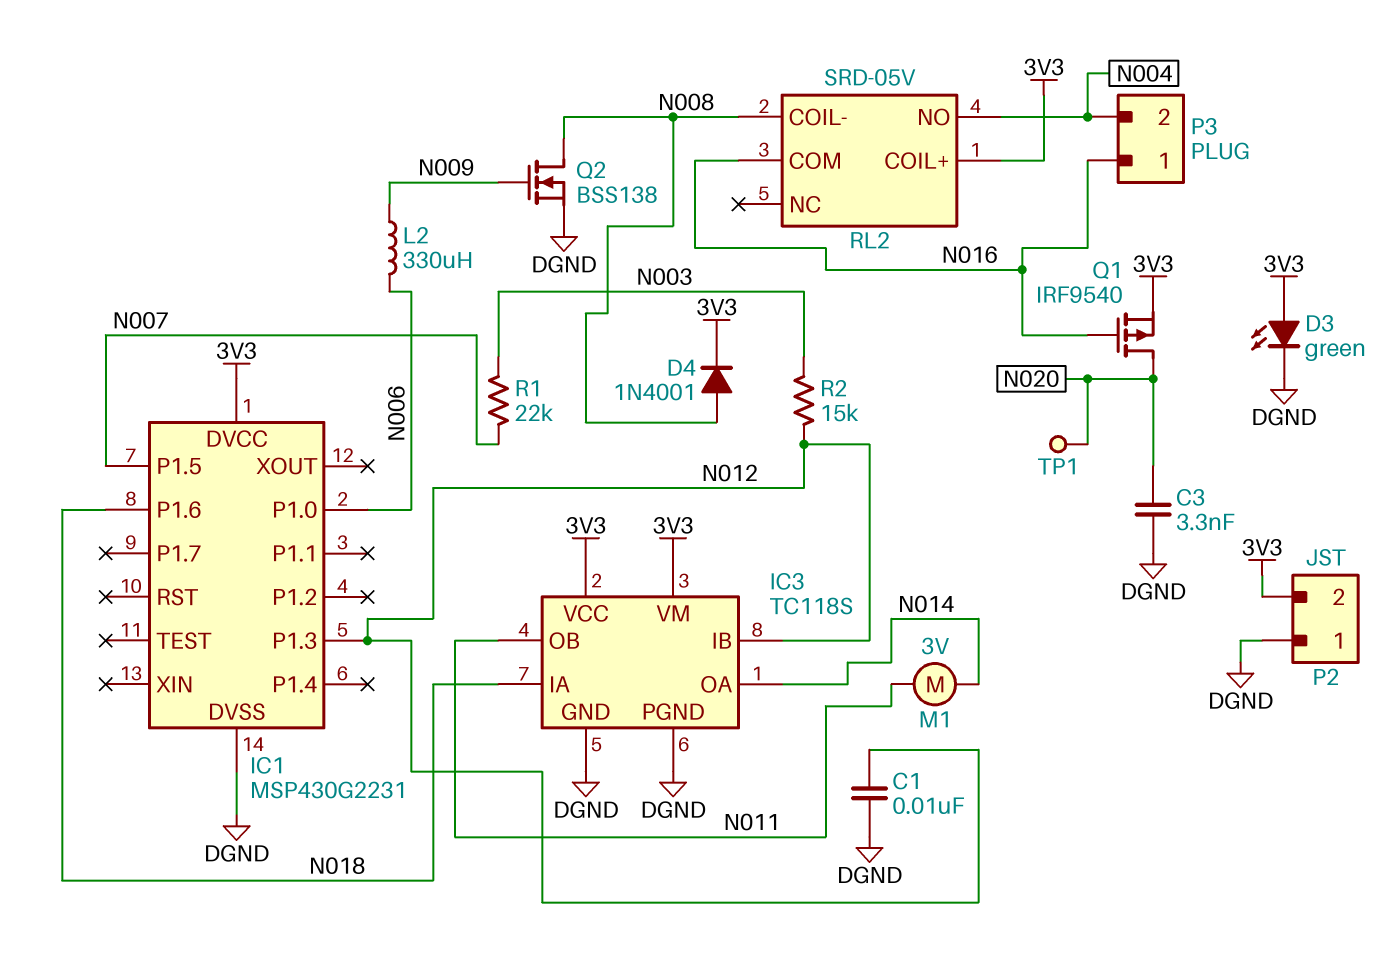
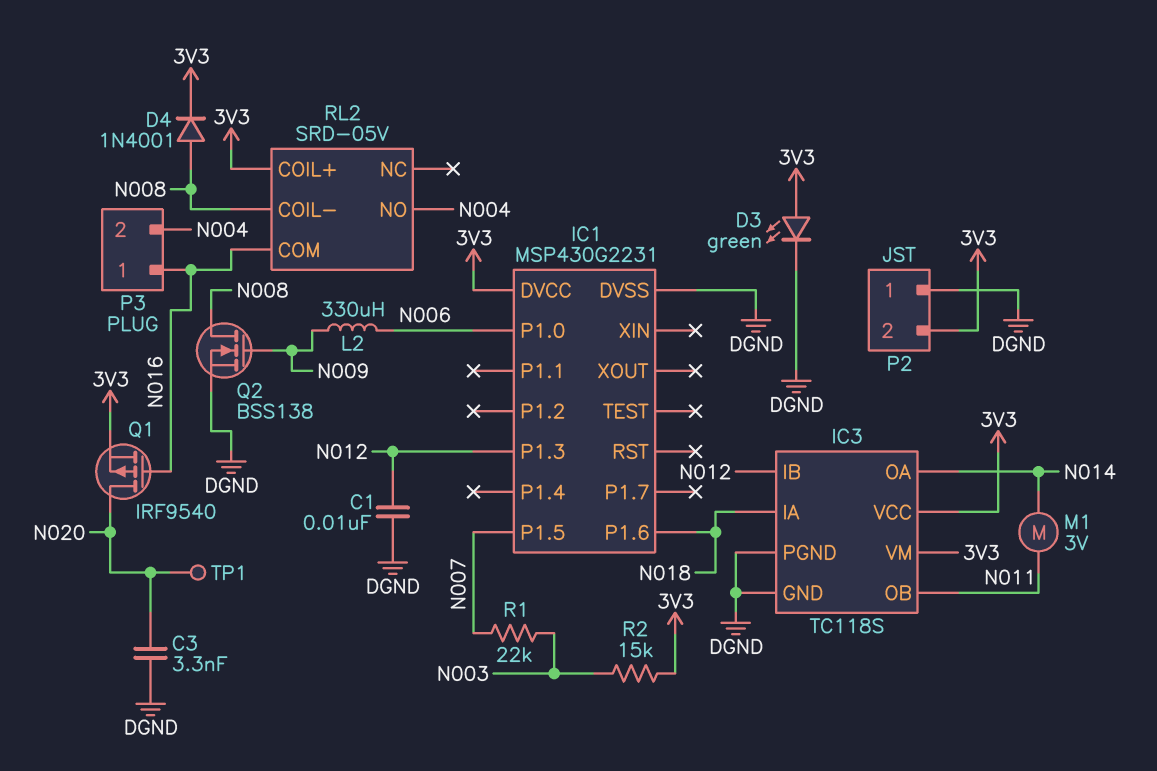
R2: 15k (N003, N012) -> 15k (3V3, N003)

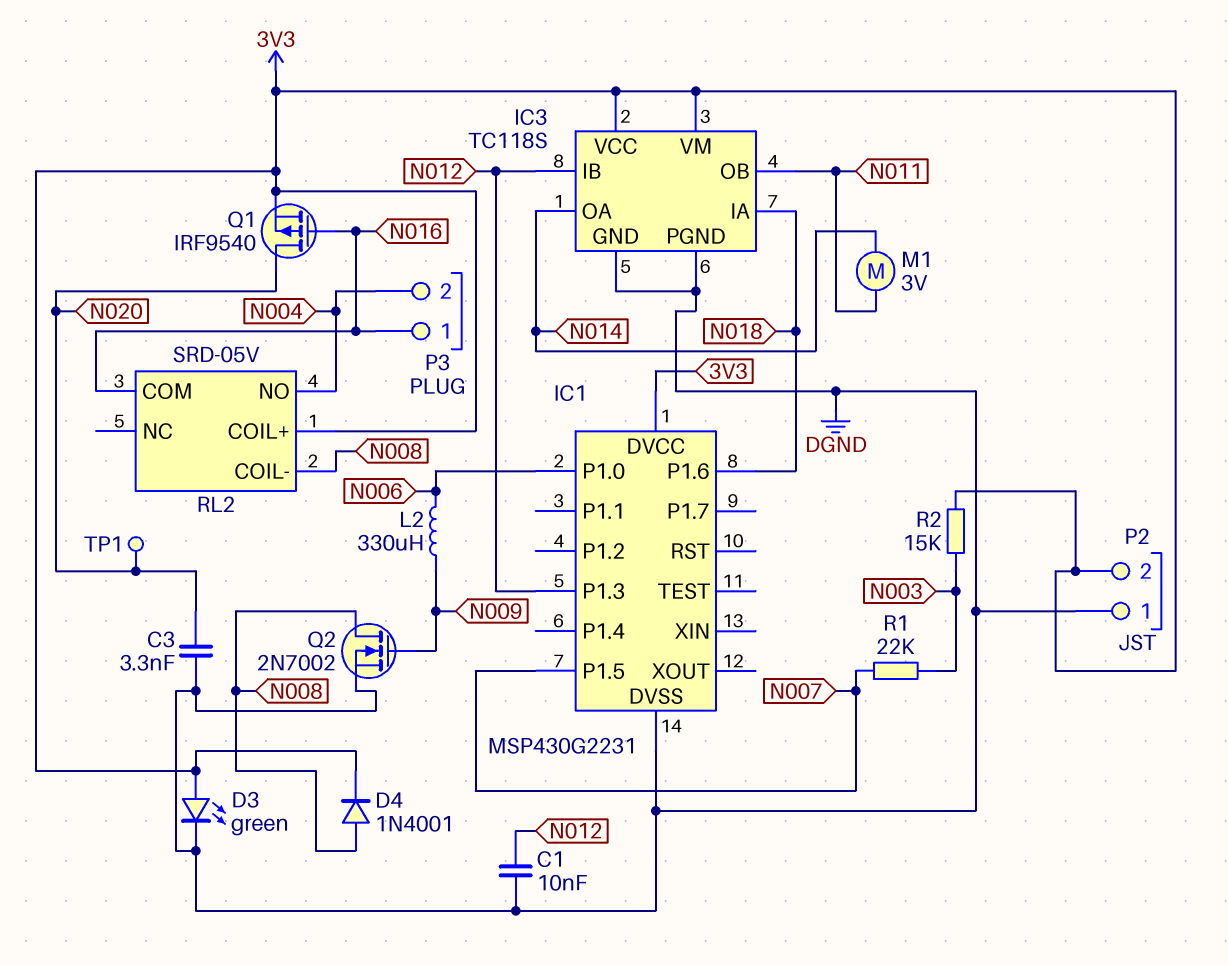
Q2: NMOS BSS138 (G N009, D N008, S DGND) -> NMOS 2N7002 (G N009, D N008, S DGND)

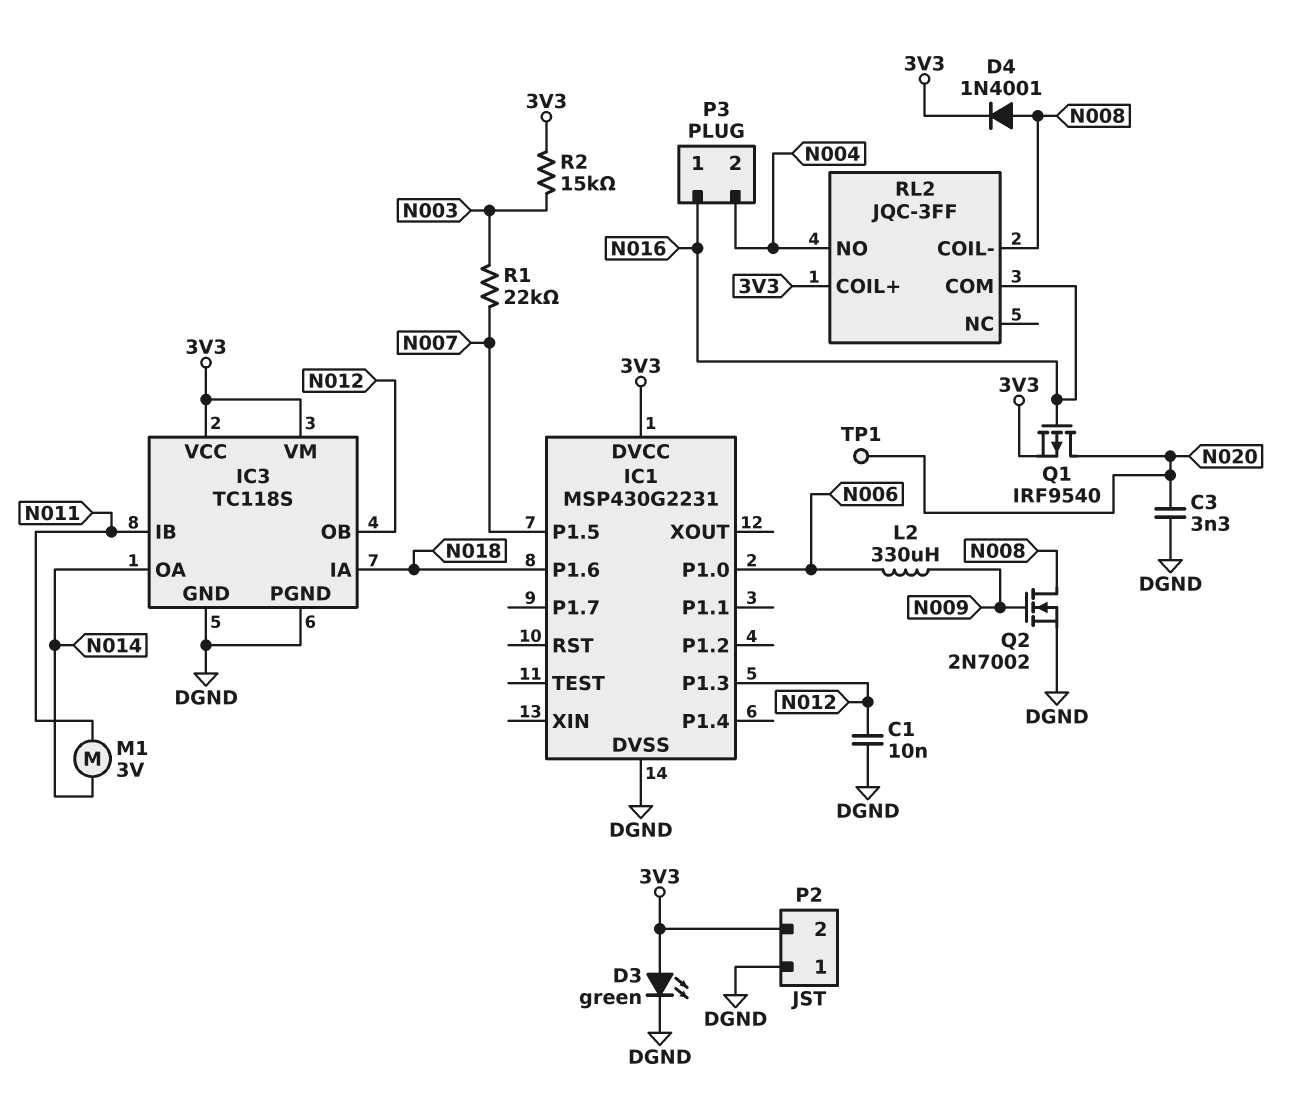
IC3 pin IB: N012 -> N011
IC3 pin OB: N011 -> N012
RL2: SRD-05V -> JQC-3FF

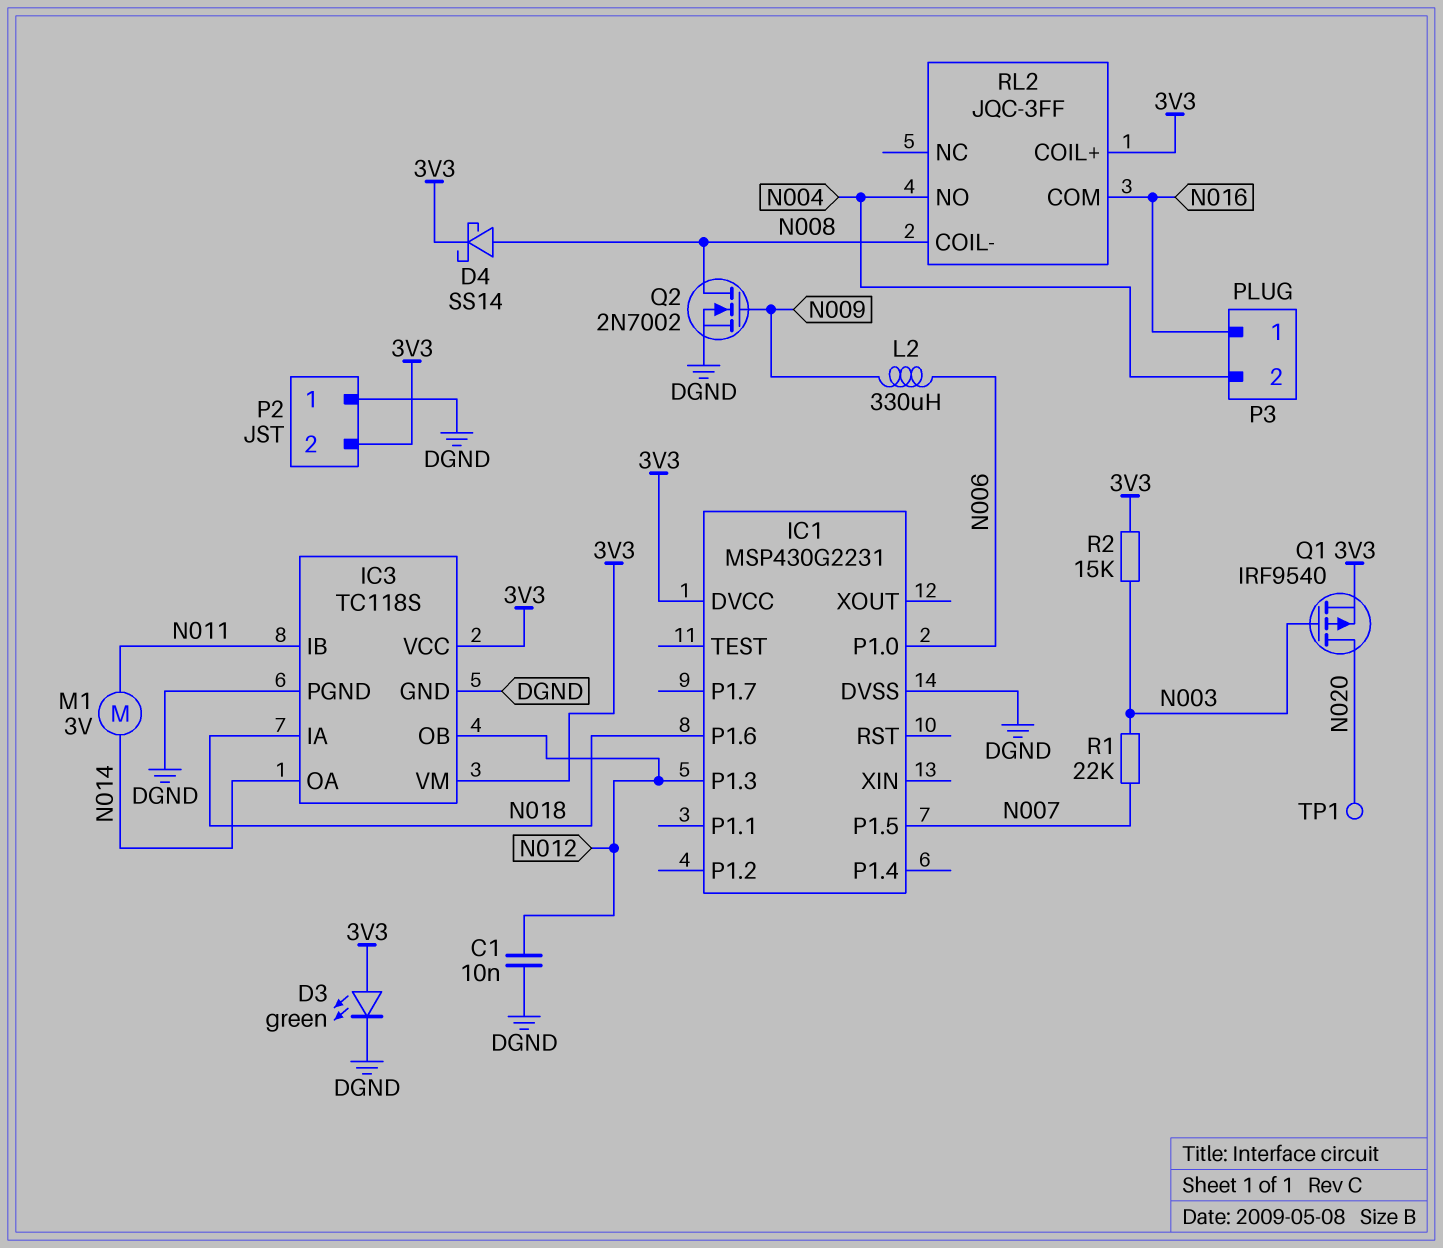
C3: 3.3nF (DGND, N020) -> none
D4: diode 1N4001 (A N008, K 3V3) -> schottky SS14 (A N008, K 3V3)
Q1: PMOS IRF9540 (G N016, D N020, S 3V3) -> PMOS IRF9540 (G N003, D N020, S 3V3)

